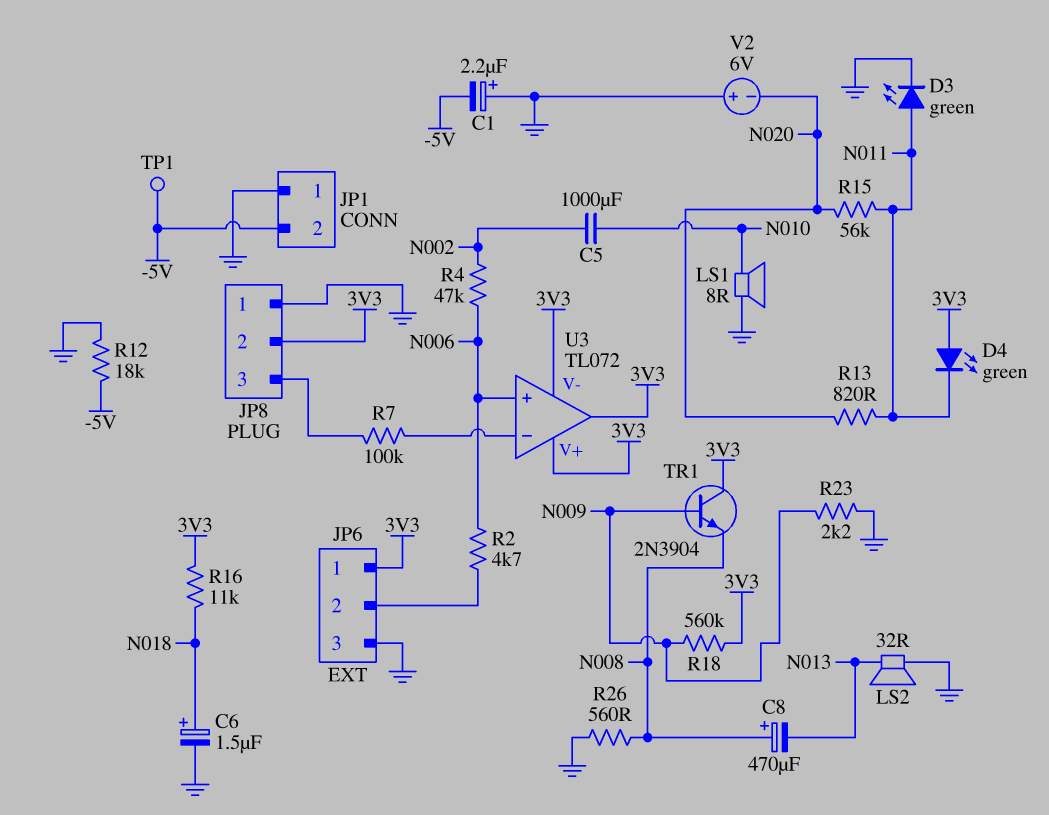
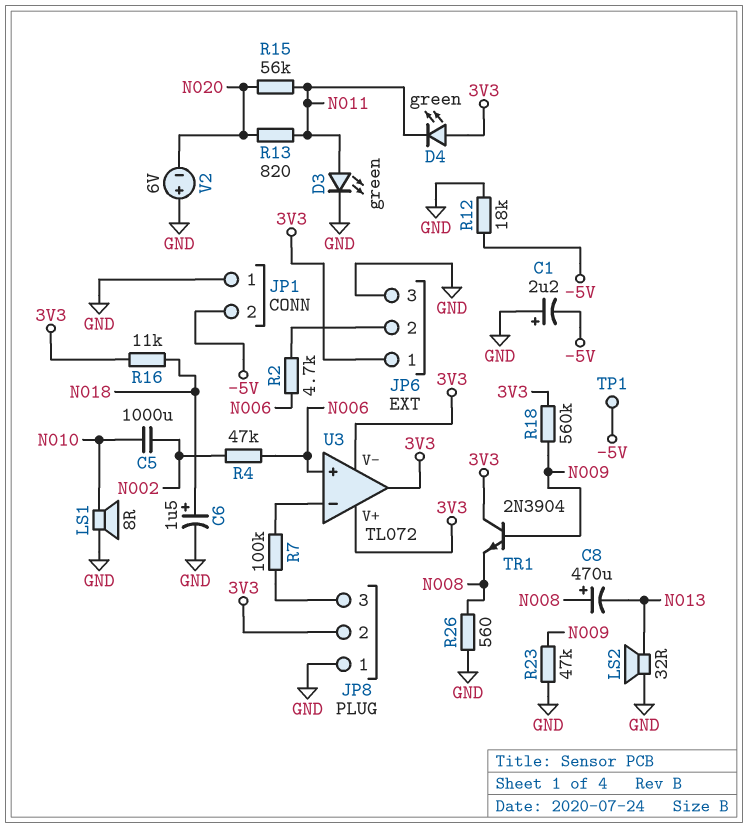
R23: 2.2k (GND, N009) -> 47k (GND, N009)

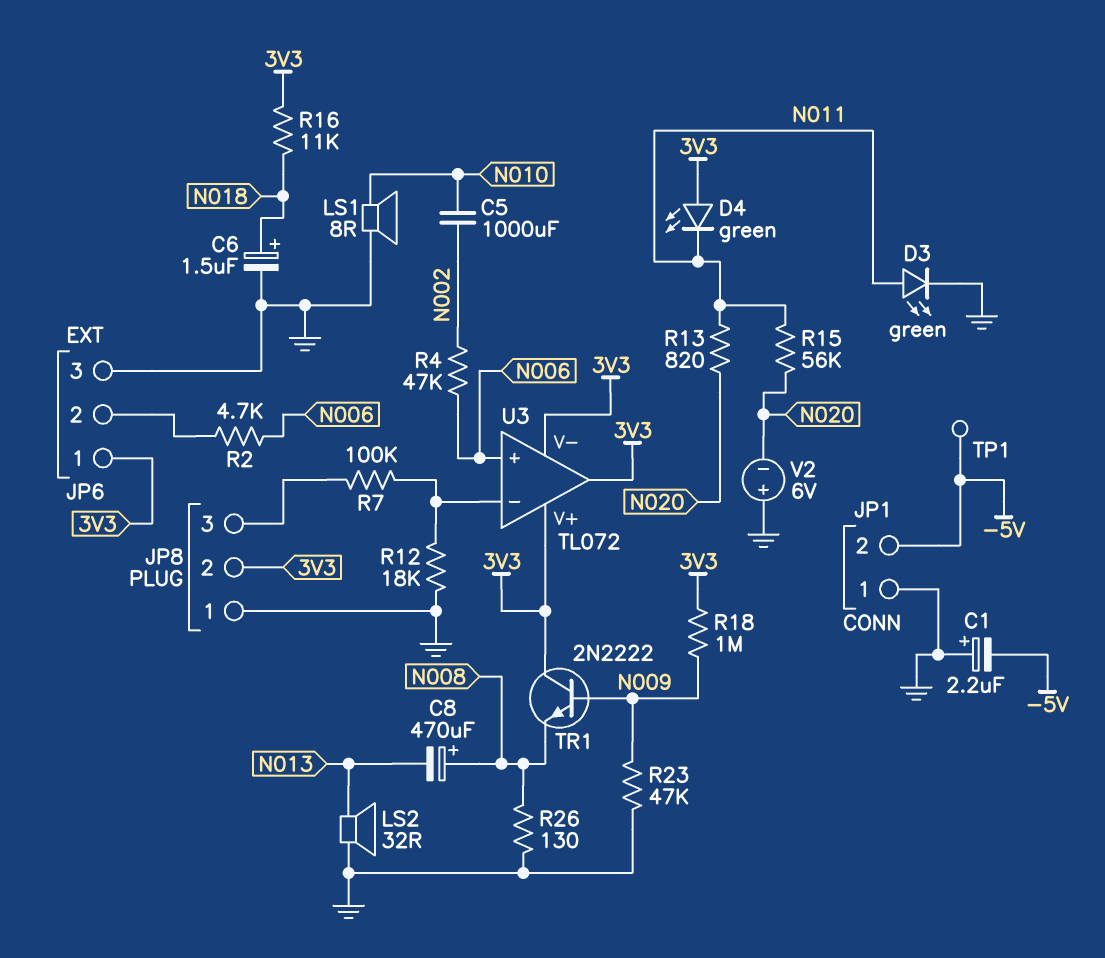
R12: 18k (-5V, GND) -> 18k (GND, U3/in-)
R18: 560k (3V3, N009) -> 1M (3V3, N009)
R26: 560 (GND, N008) -> 130 (GND, N008)
TR1: NPN 2N3904 (B N009, C 3V3, E N008) -> NPN 2N2222 (B N009, C 3V3, E N008)

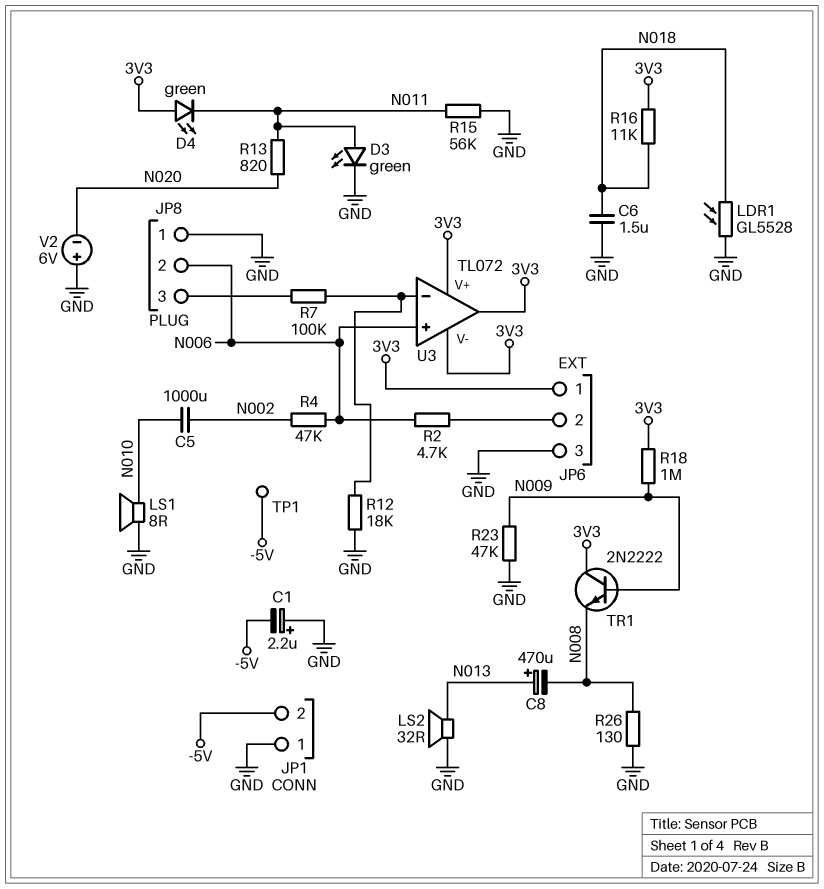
C6: 1.5uF (plus N018, minus GND) -> 1.5uF (GND, N018)
C8: 470uF (plus N008, minus N013) -> 470uF (plus N013, minus N008)
JP8 pin 2: 3V3 -> N006
LDR1: none -> GL5528 (GND, N018)
R15: 56k (N011, N020) -> 56k (GND, N011)

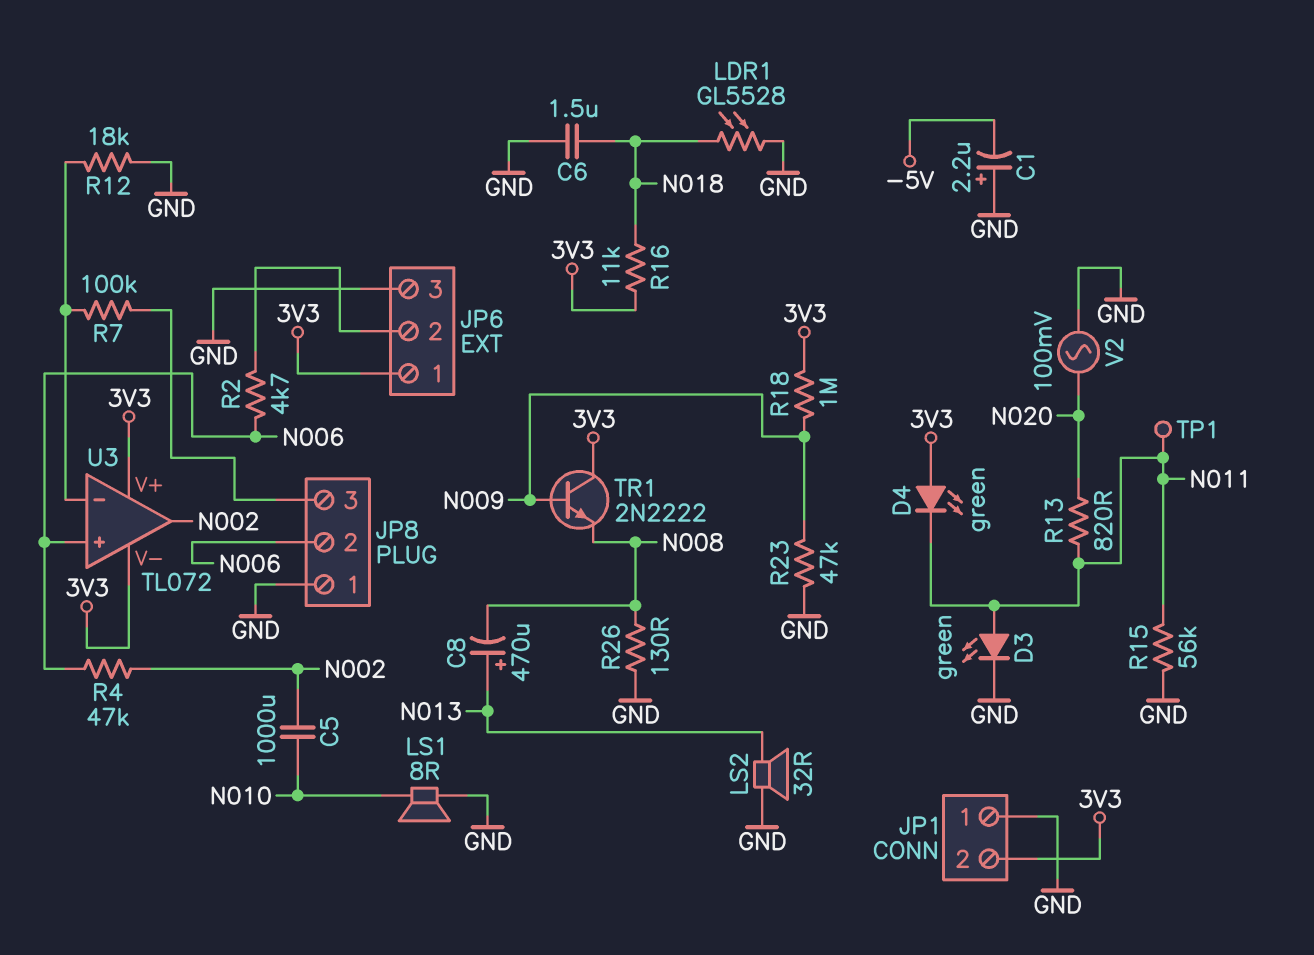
JP1 pin 2: -5V -> 3V3
TP1: test point (-5V) -> test point (N011)
U3 pin out: 3V3 -> N002
V2: 6V (plus GND, minus N020) -> AC 100mV (GND, N020)

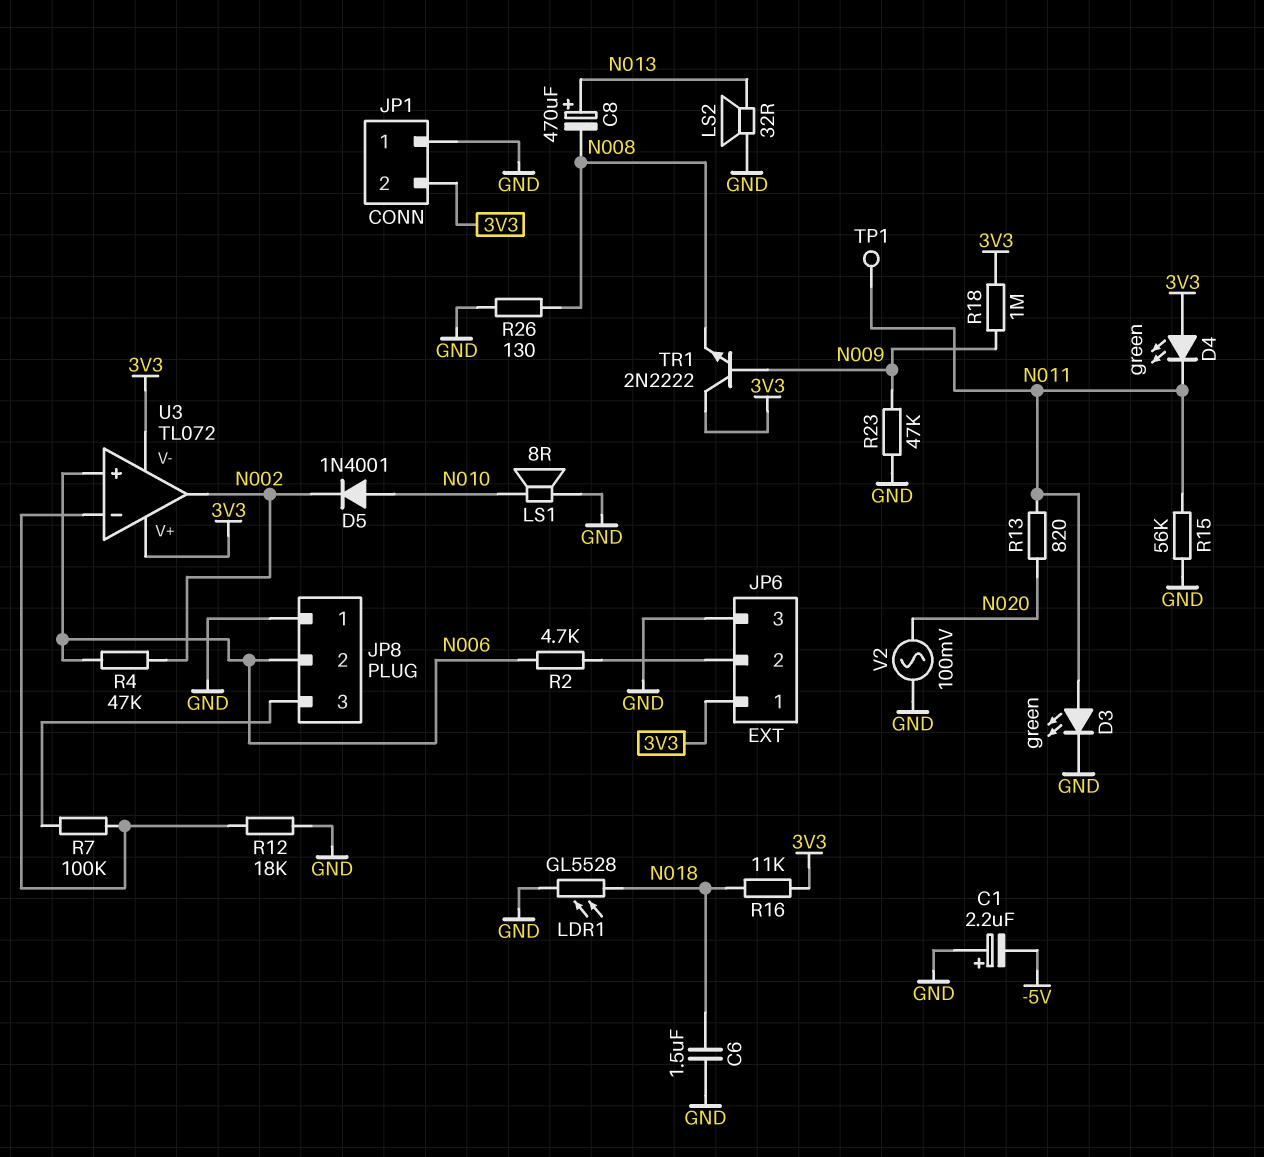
C5: 1000uF (N002, N010) -> none
D5: none -> diode 1N4001 (A N010, K N002)

